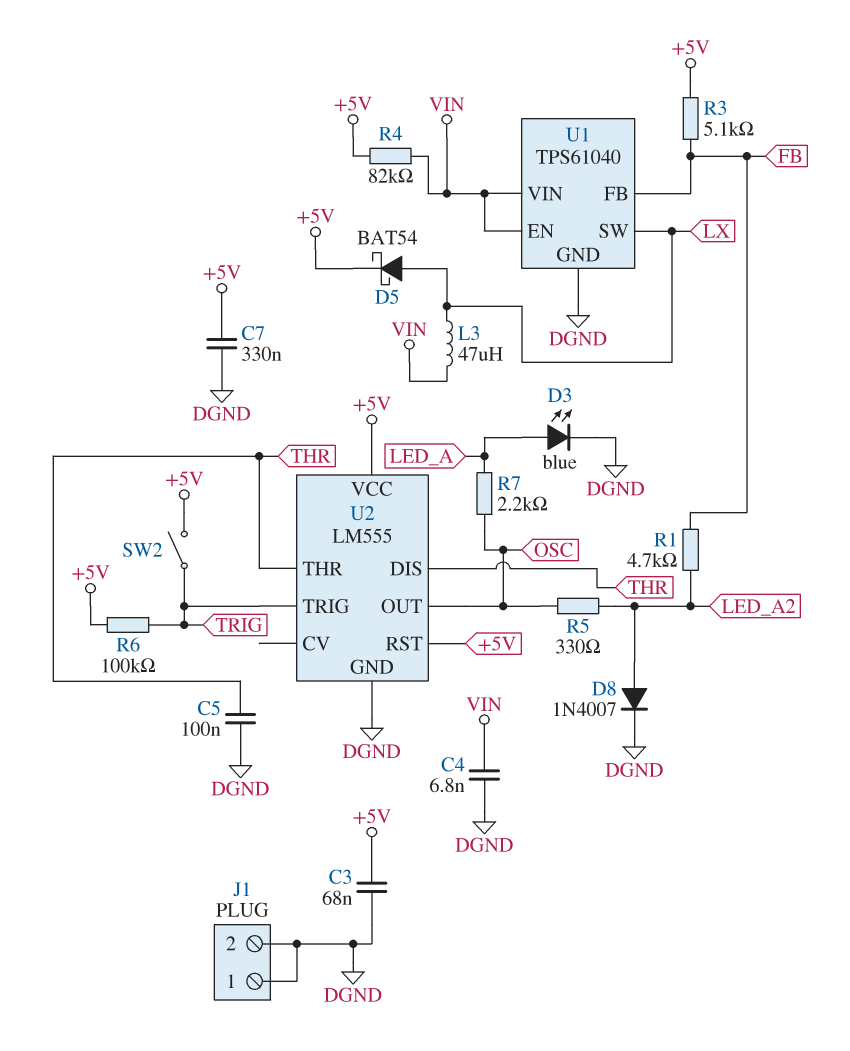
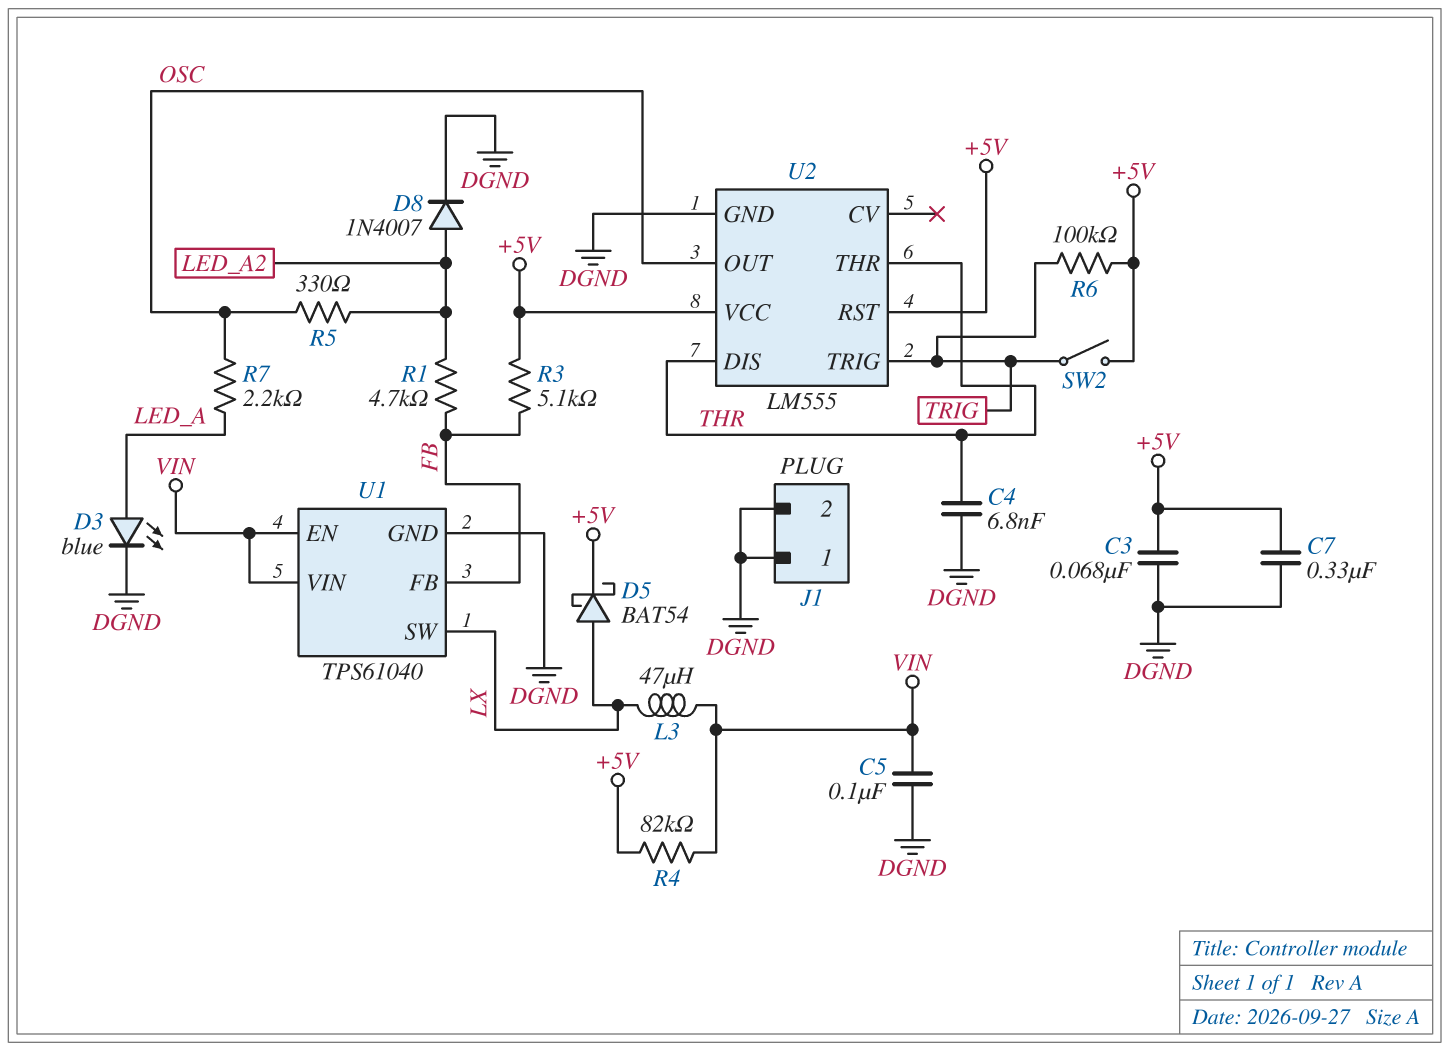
C4: 6.8nF (DGND, VIN) -> 6.8nF (DGND, THR)
C5: 100nF (DGND, THR) -> 100nF (DGND, VIN)

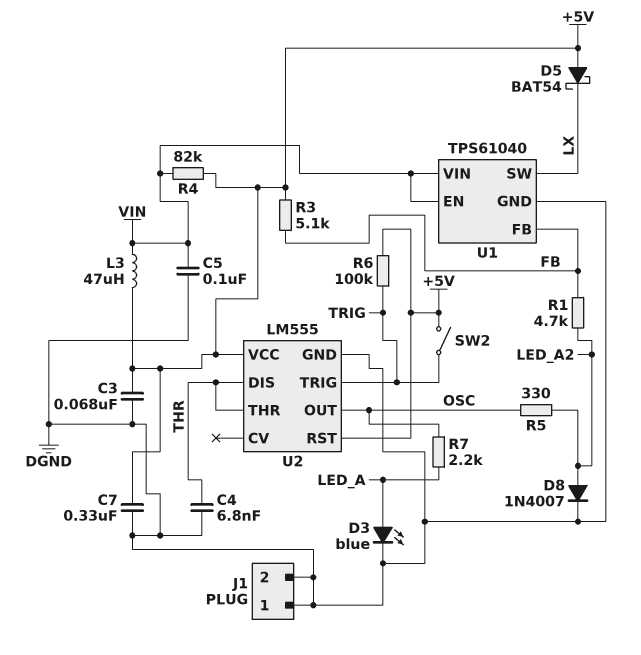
D5: schottky BAT54 (A LX, K +5V) -> schottky BAT54 (A +5V, K LX)
L3: 47uH (LX, VIN) -> 47uH (+5V, VIN)

